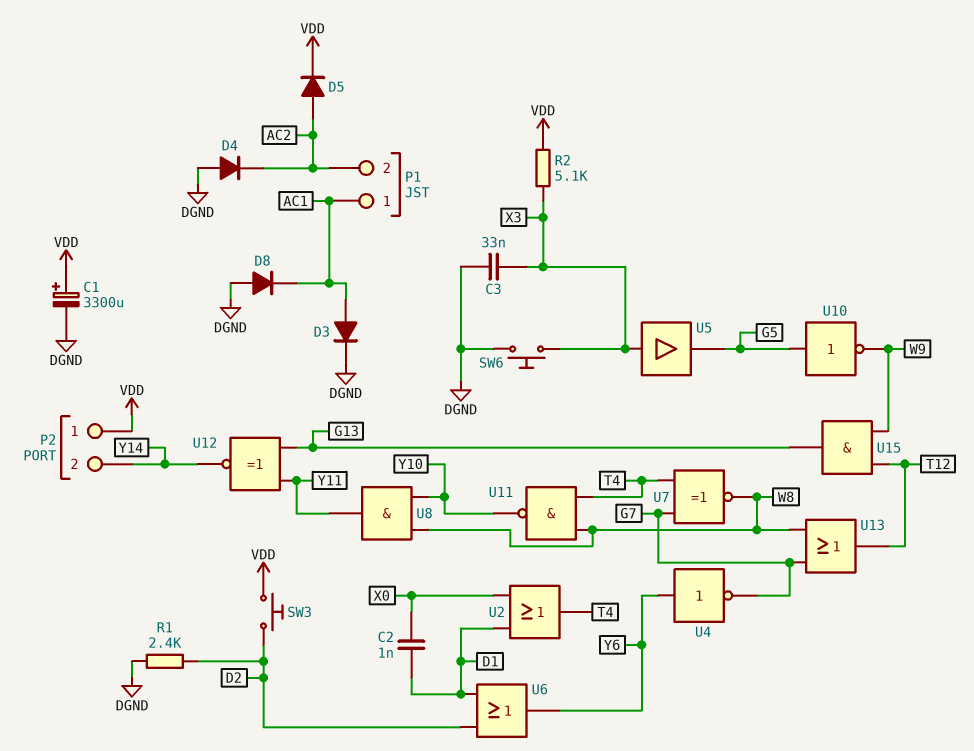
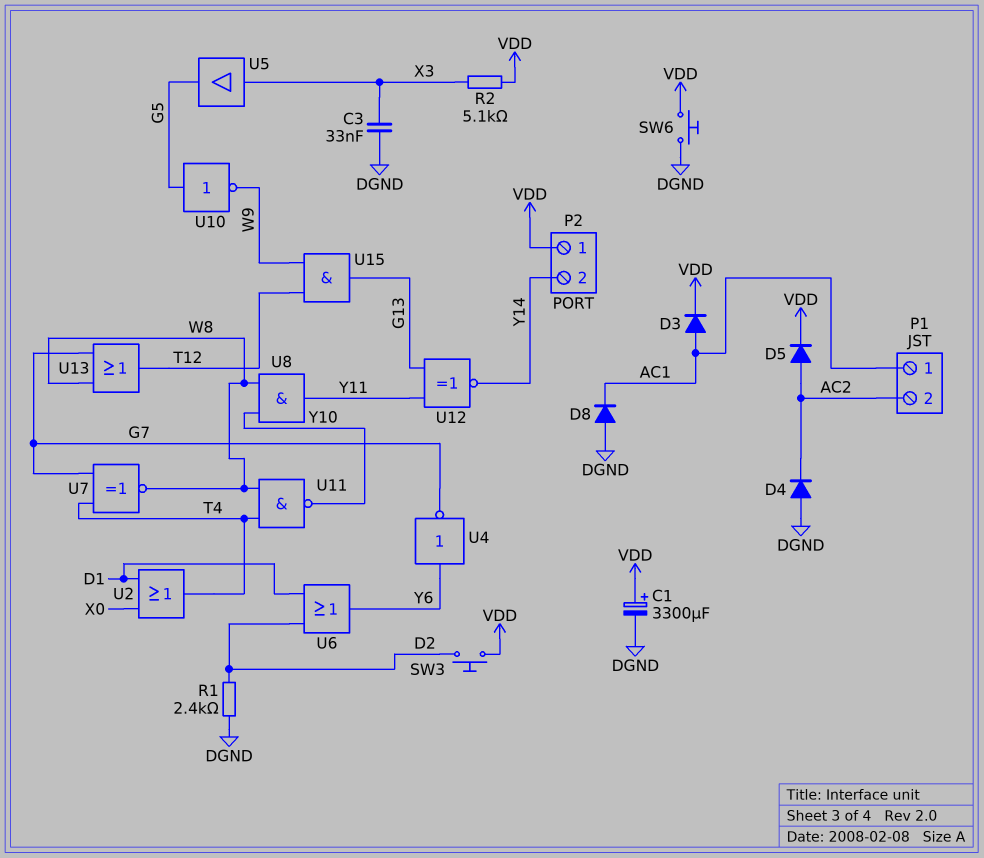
C2: 1nF (D1, X0) -> none
D3: diode (A AC1, K DGND) -> diode (A AC1, K VDD)
SW6: button (DGND, X3) -> button (DGND, VDD)

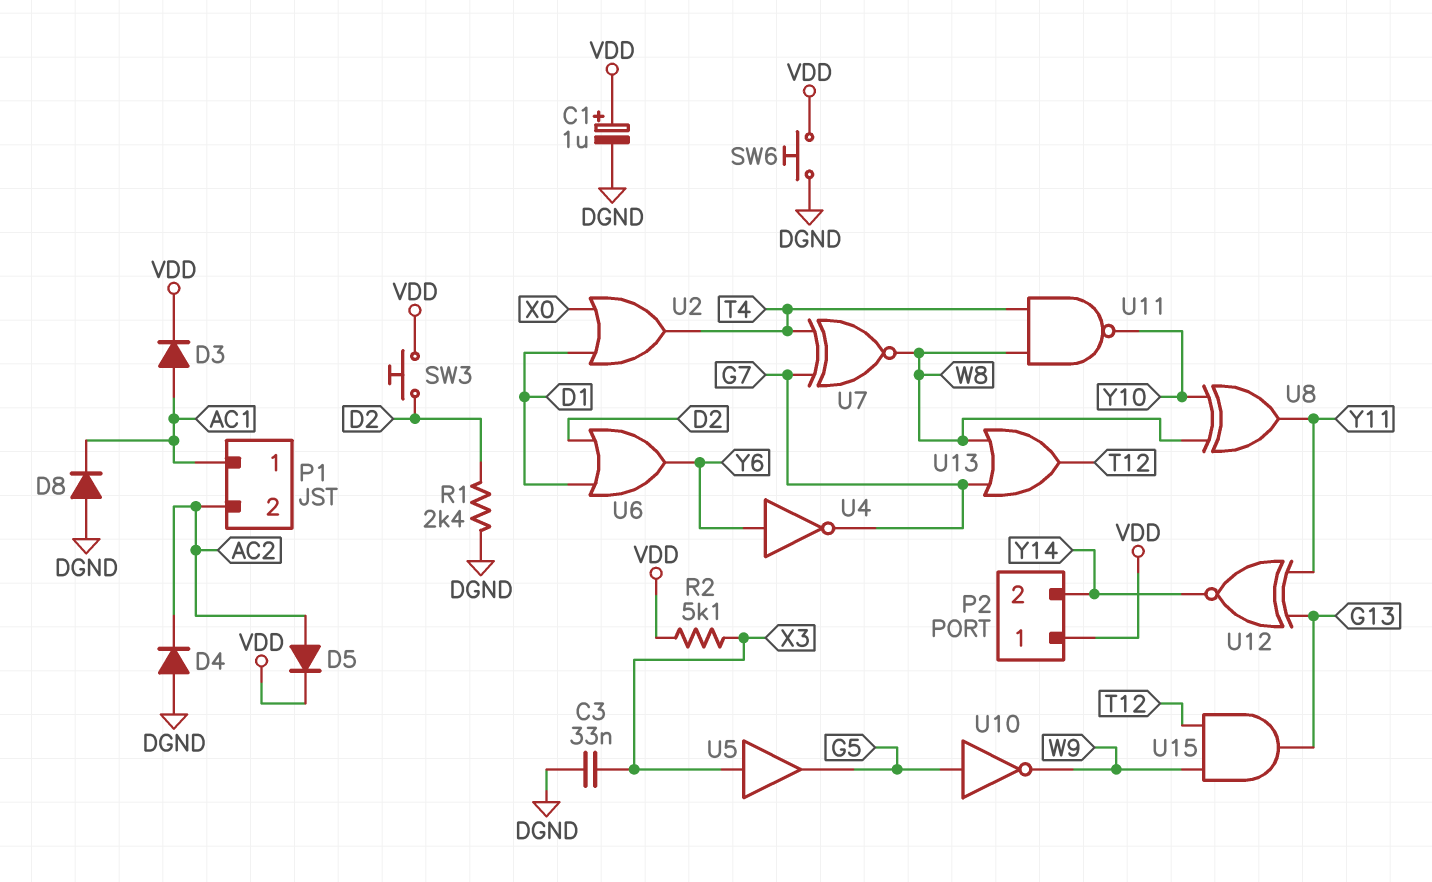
C1: 3300uF (plus VDD, minus DGND) -> 1uF (plus VDD, minus DGND)
U8: AND (in W8, in Y10, out Y11) -> XOR (in W8, in Y10, out Y11)

